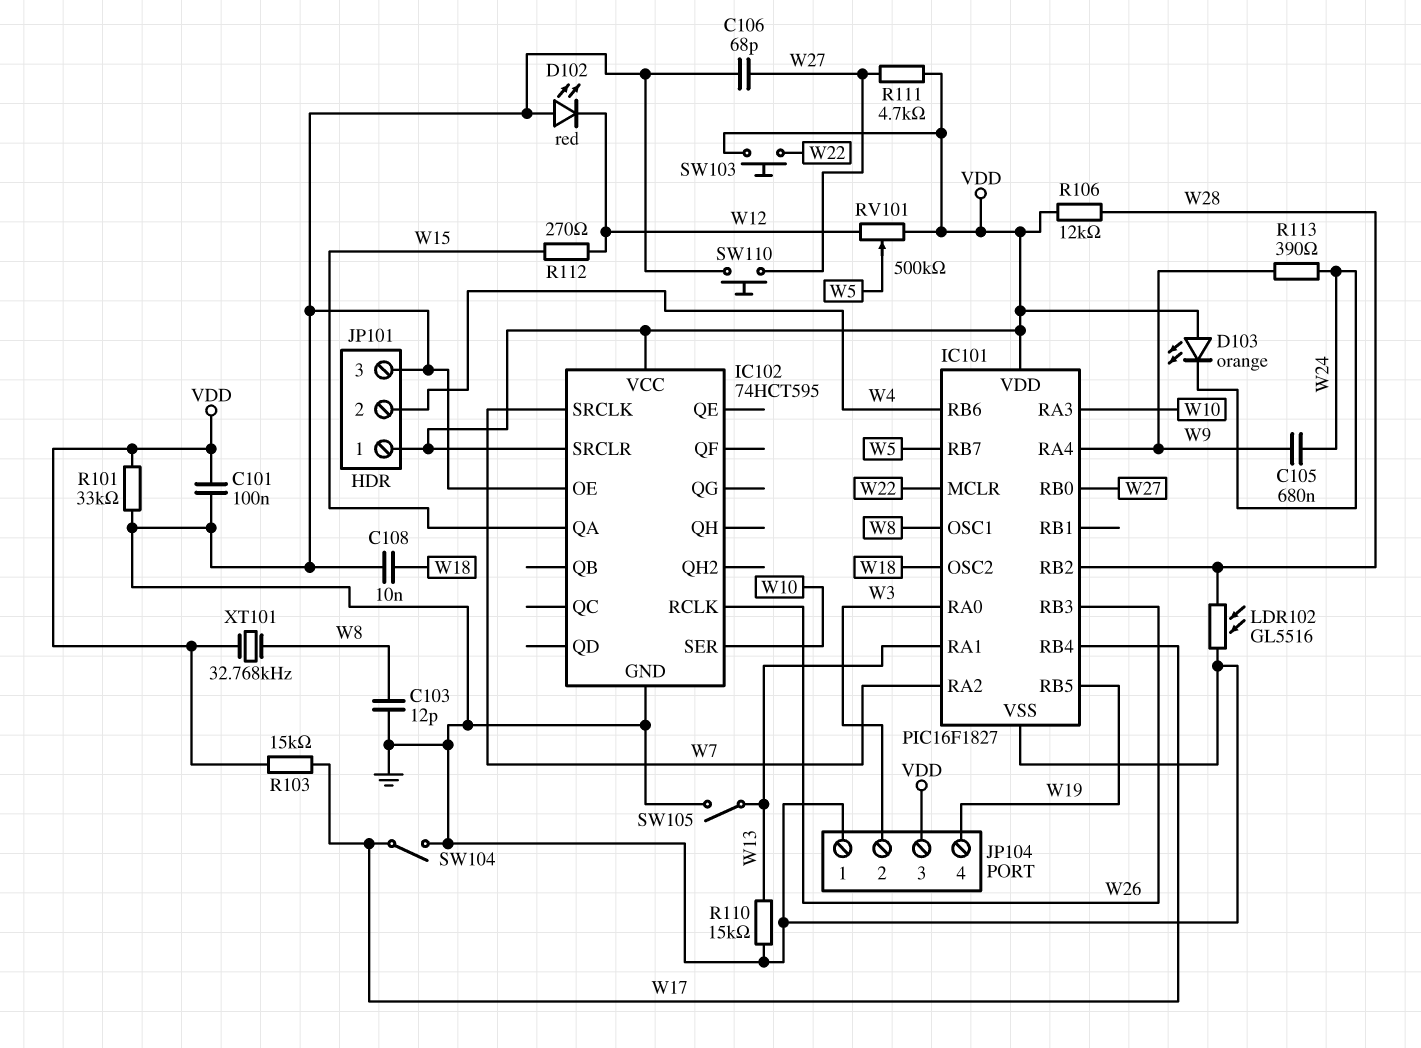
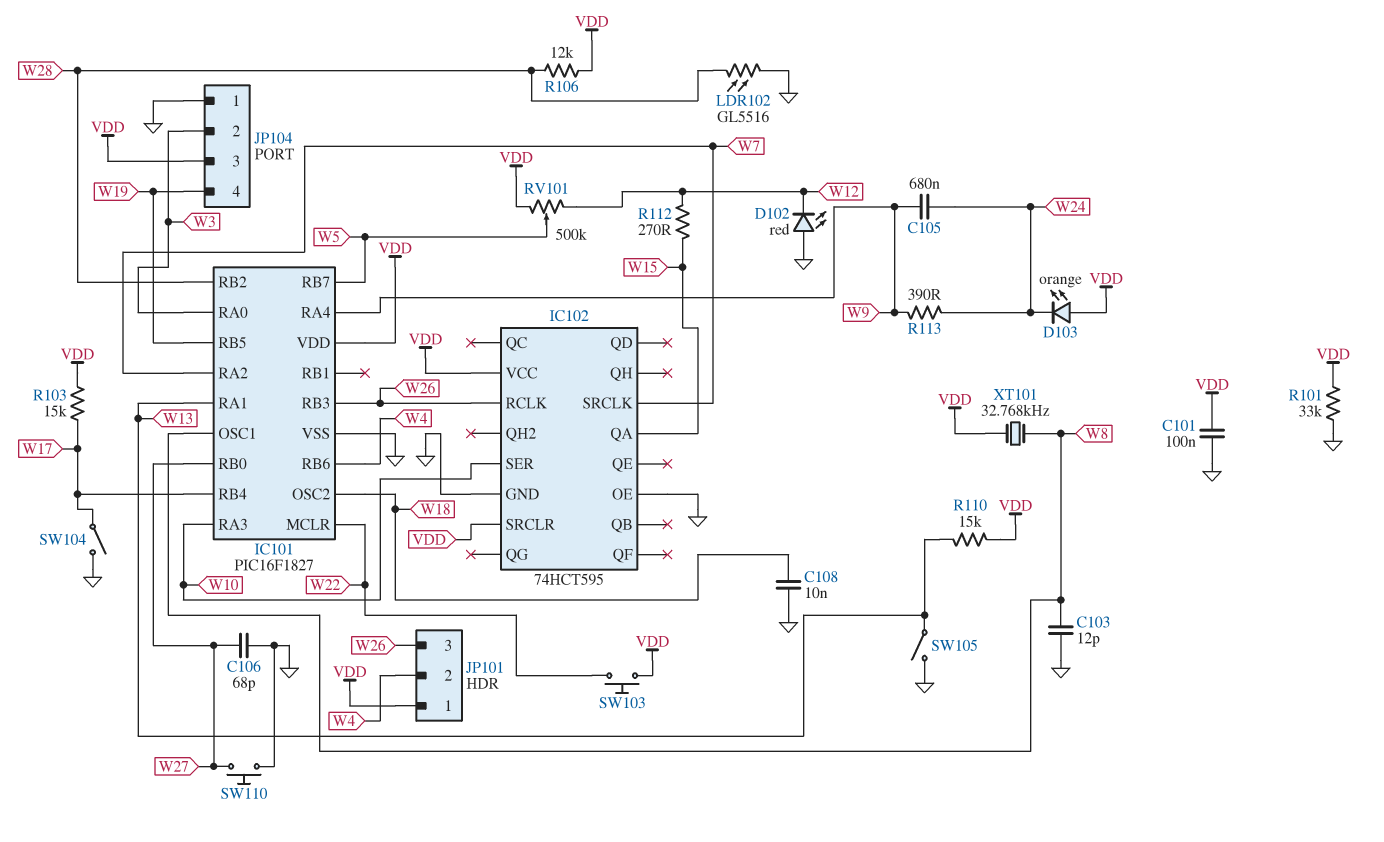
JP101 pin 3: GND -> W26
R110: 15k (GND, W13) -> 15k (VDD, W13)
R111: 4.7k (VDD, W27) -> none

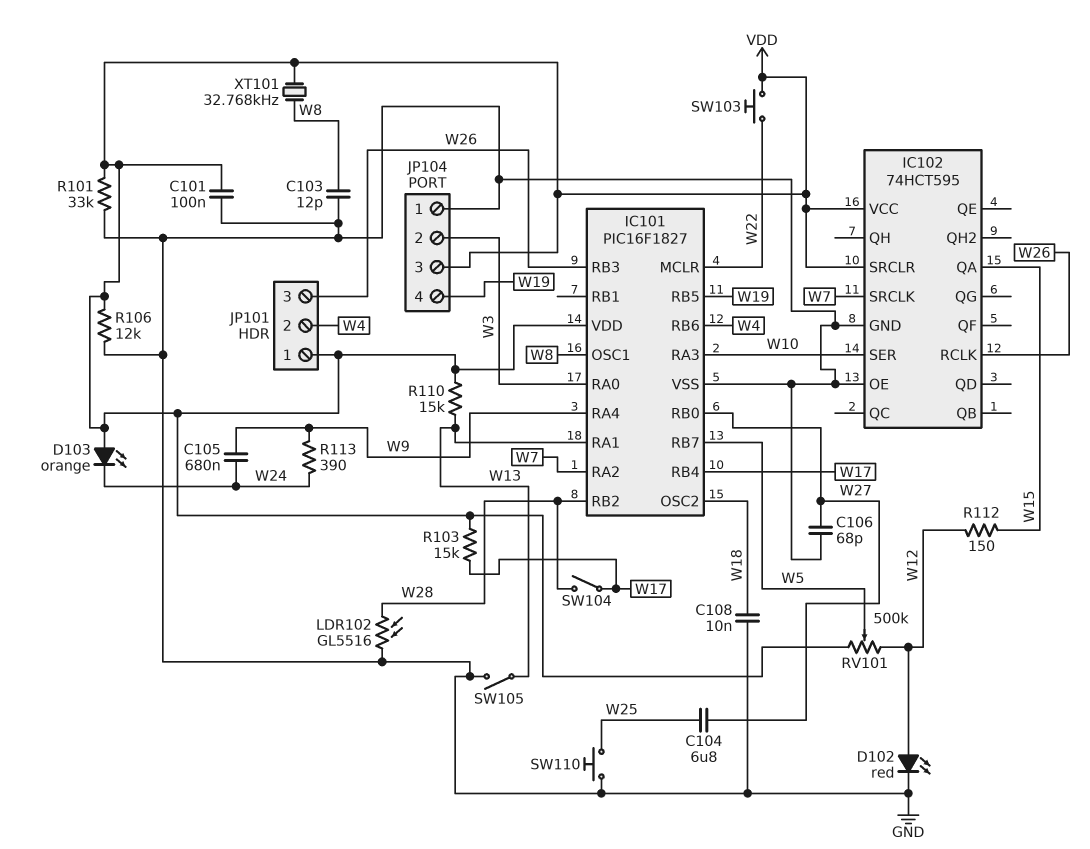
C104: none -> 6.8uF (W25, W27)
D102: LED red (A GND, K W12) -> LED red (A W12, K GND)
R106: 12k (VDD, W28) -> 12k (GND, VDD)
R112: 270 (W12, W15) -> 150 (W12, W15)
SW104: switch (GND, W17) -> switch (W17, W28)
SW110: button (GND, W27) -> button (GND, W25)

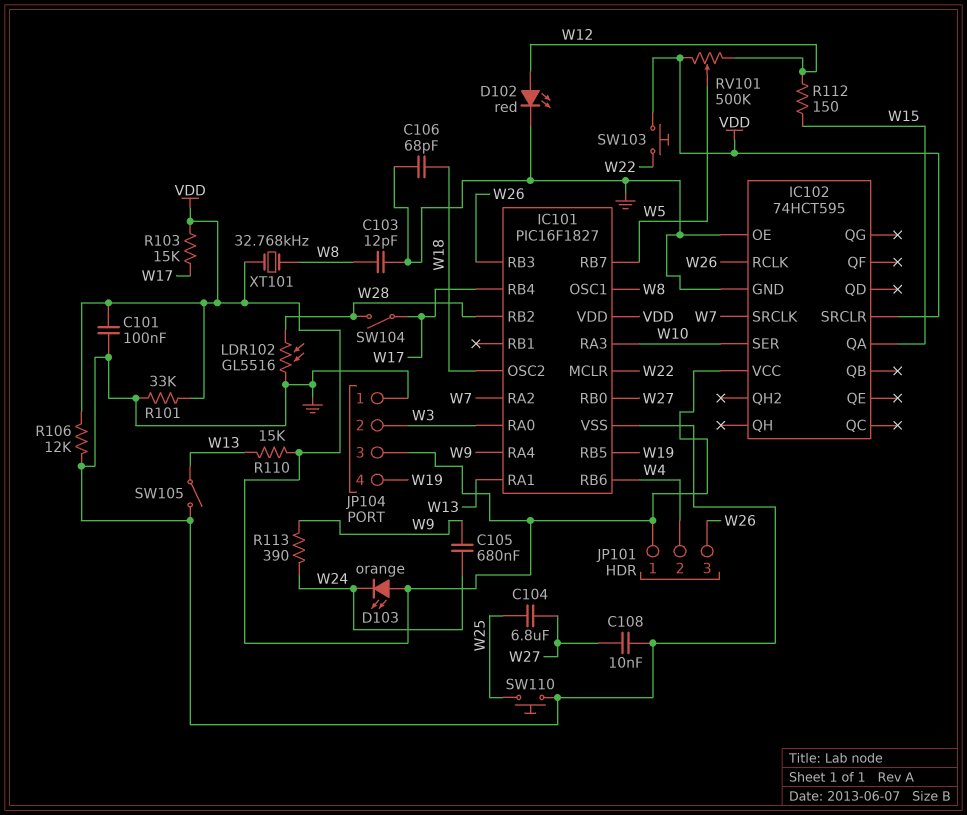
C106: 68pF (GND, W27) -> 68pF (GND, W18)
C108: 10nF (GND, W18) -> 10nF (GND, W27)

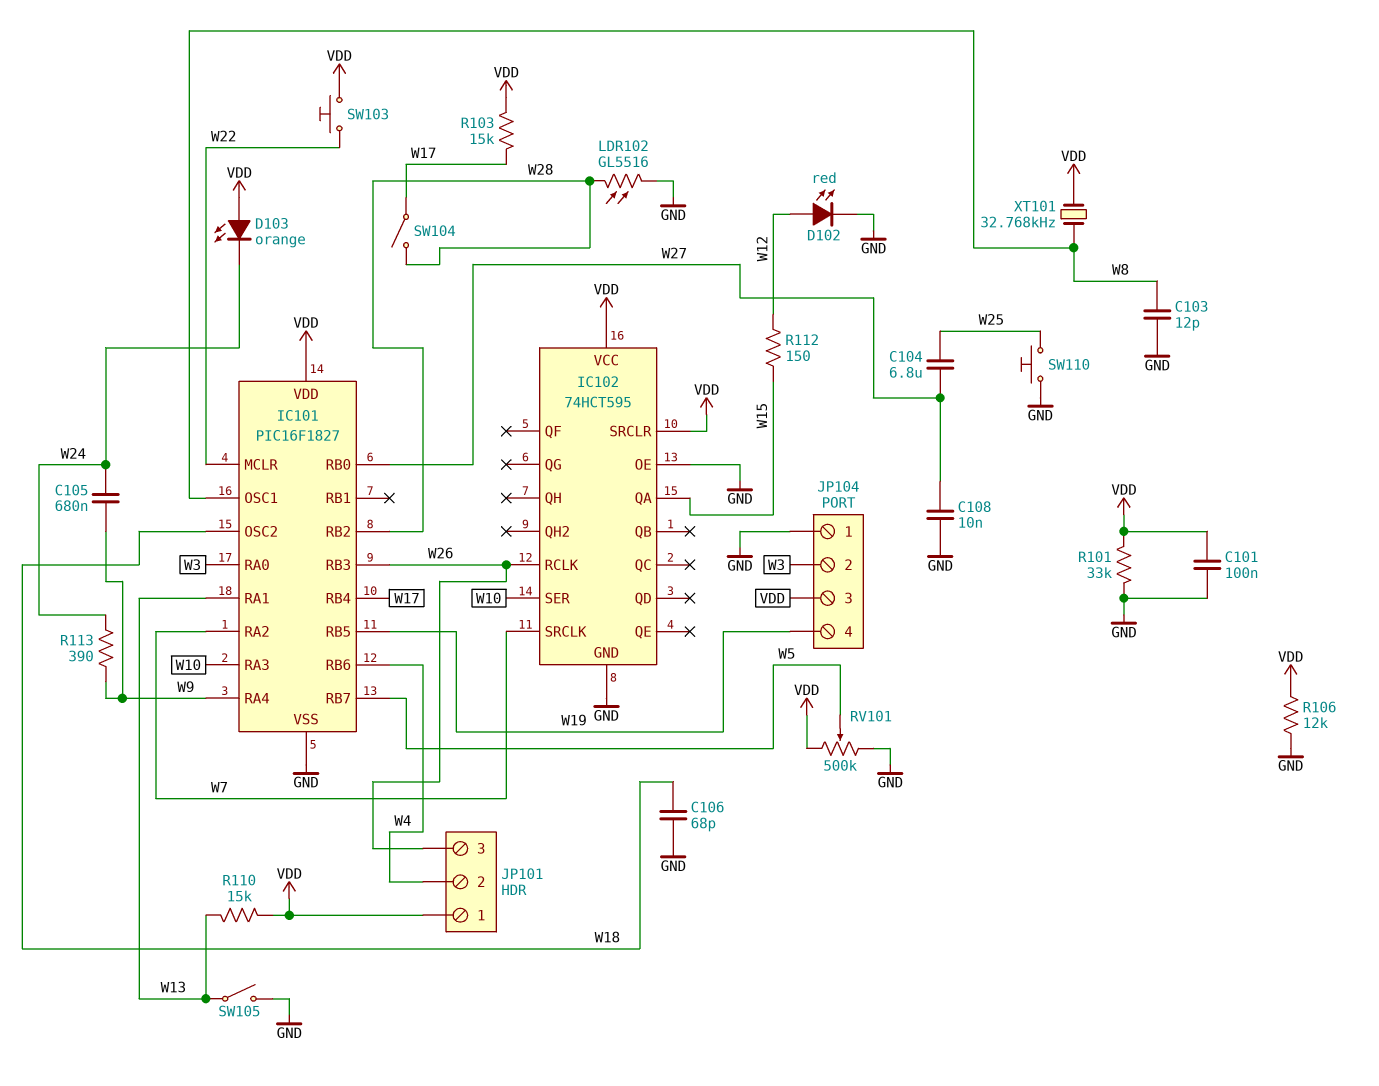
RV101: 500k (VDD, W12, wiper W5) -> 500k (GND, VDD, wiper W5)

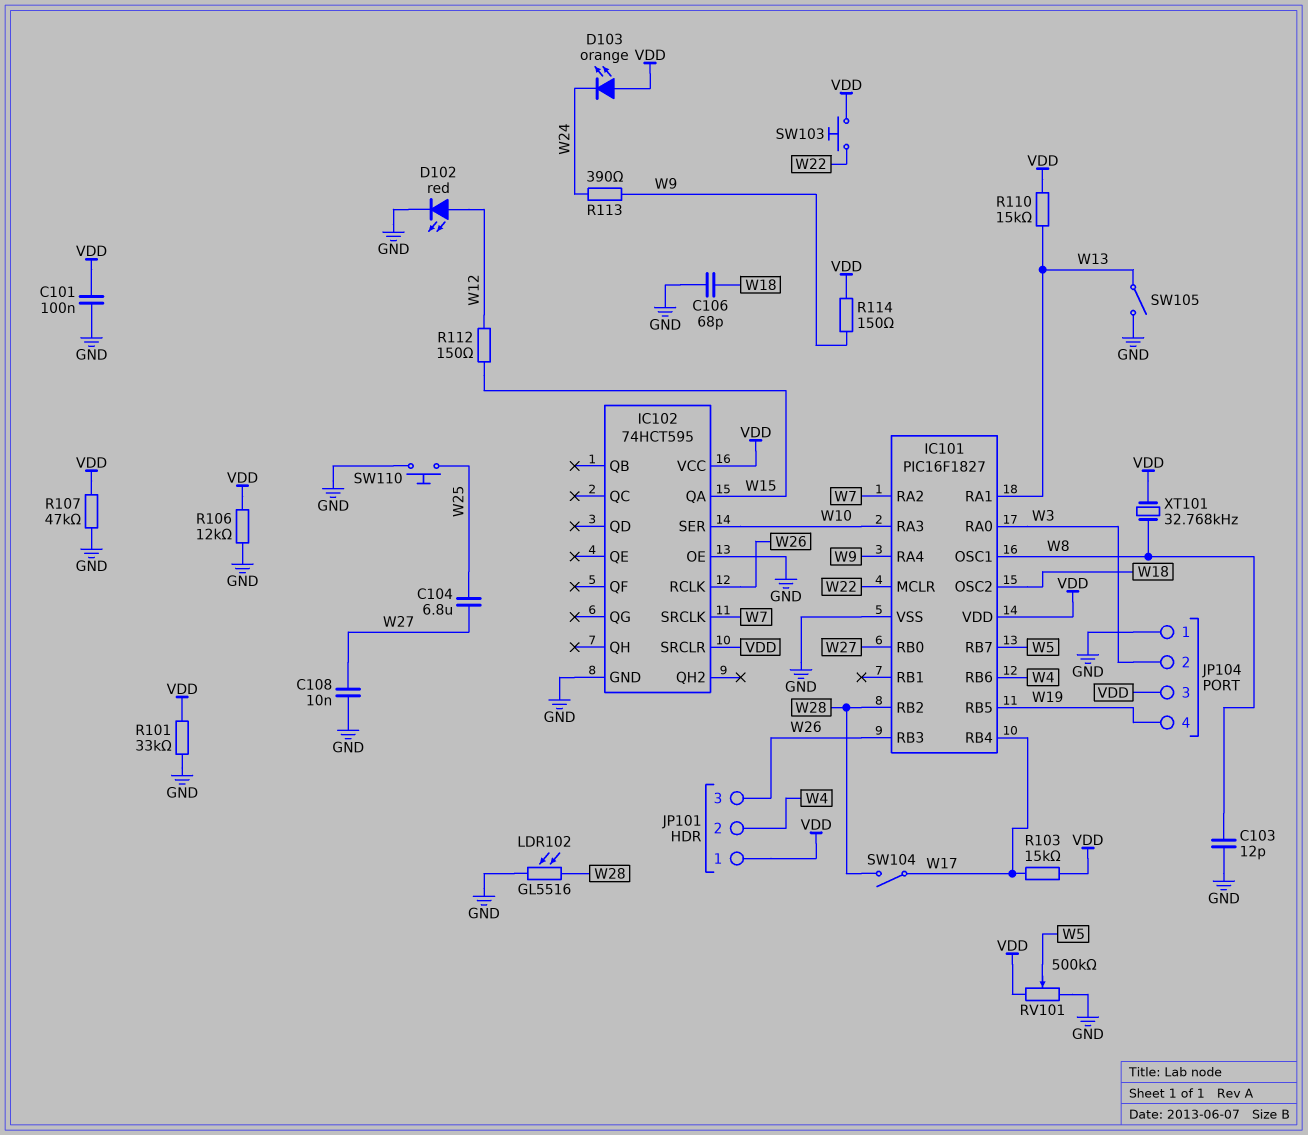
C105: 680nF (W9, W24) -> none
R107: none -> 47k (GND, VDD)
R114: none -> 150 (VDD, W9)

